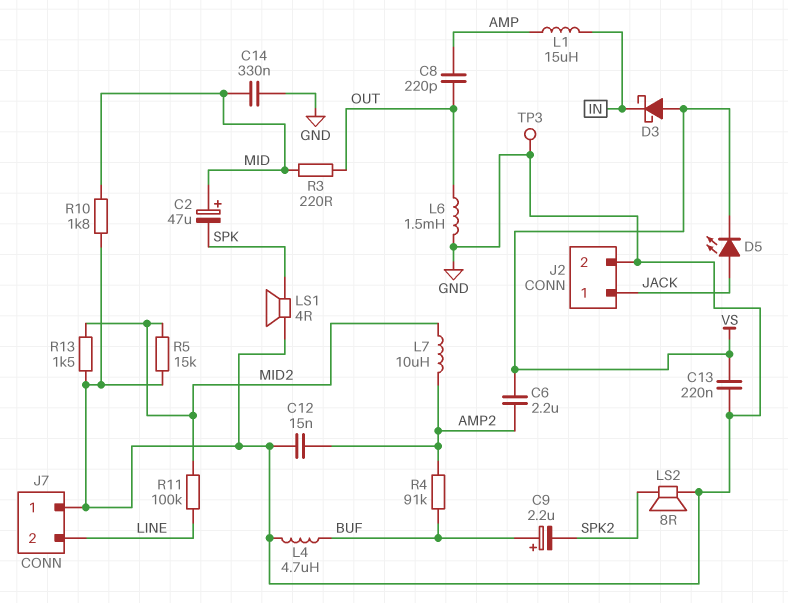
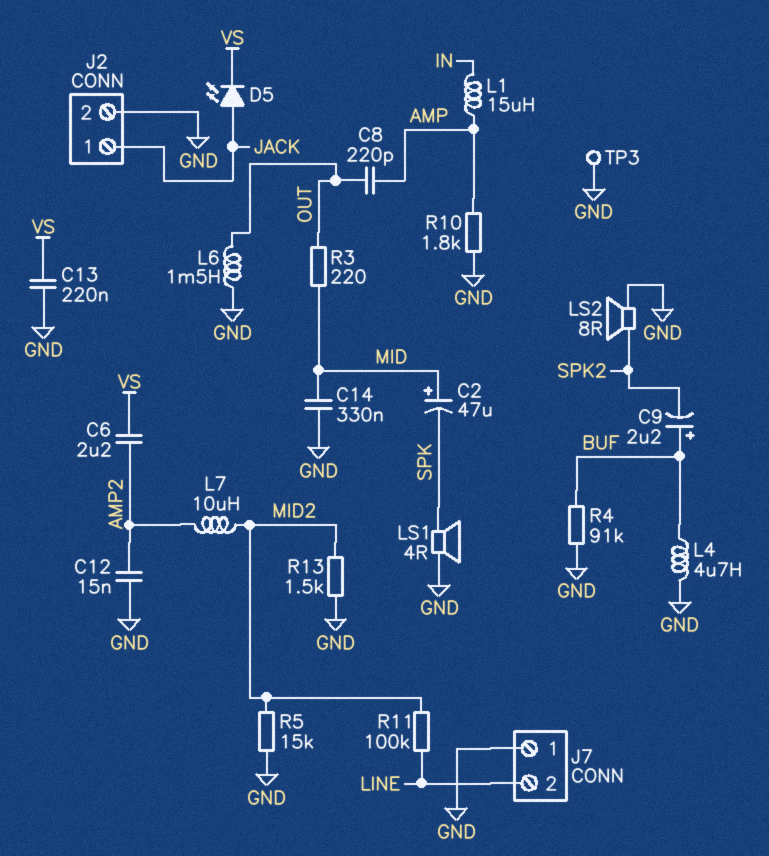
D3: schottky (A VS, K IN) -> none
R4: 91k (AMP2, BUF) -> 91k (BUF, GND)
R10: 1.8k (GND, MID) -> 1.8k (AMP, GND)

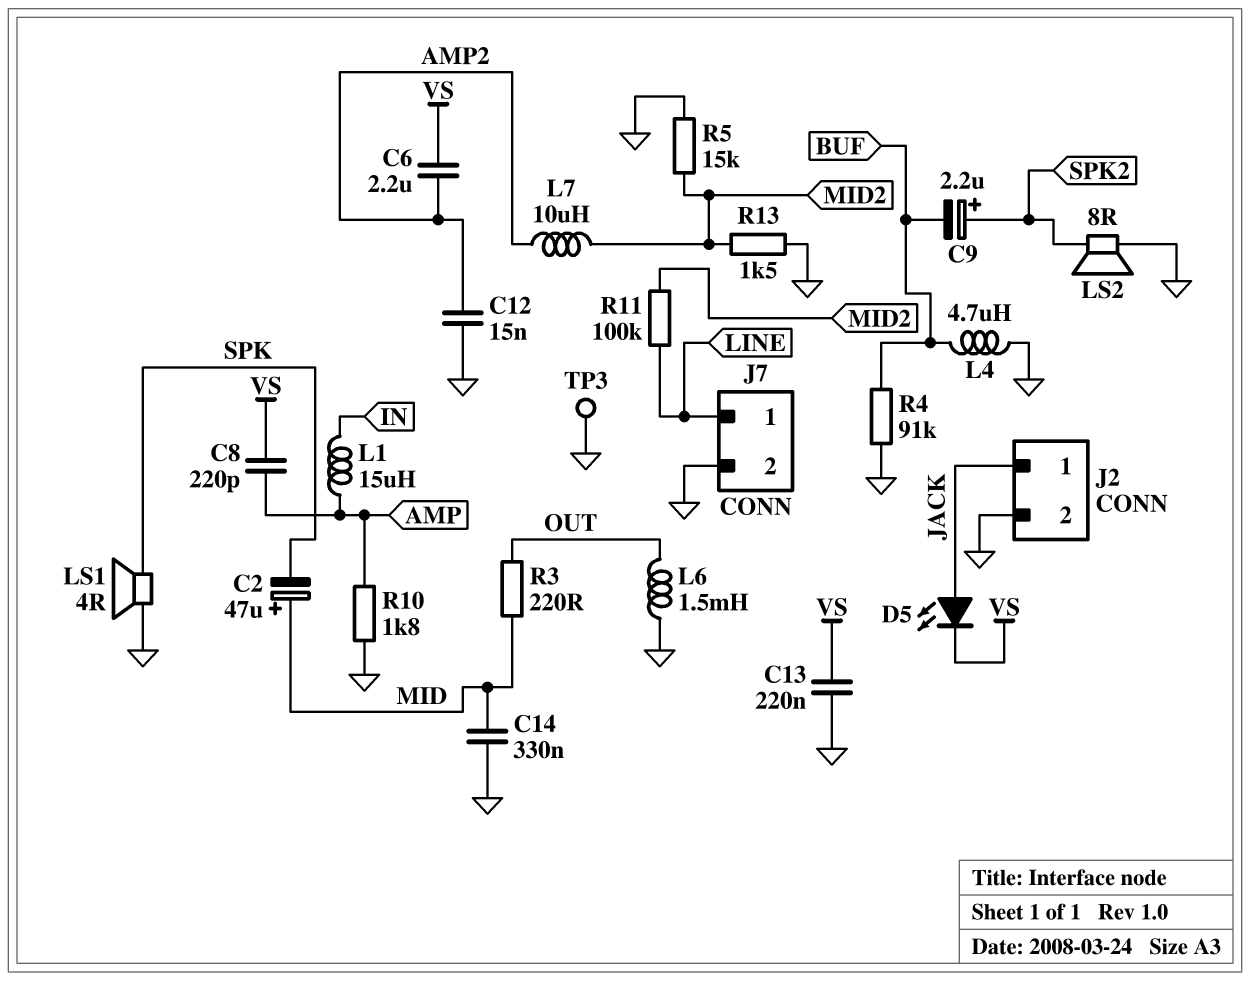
C8: 220pF (AMP, OUT) -> 220pF (AMP, VS)
C9: 2.2uF (plus BUF, minus SPK2) -> 2.2uF (plus SPK2, minus BUF)
J7 pin 1: GND -> LINE
J7 pin 2: LINE -> GND

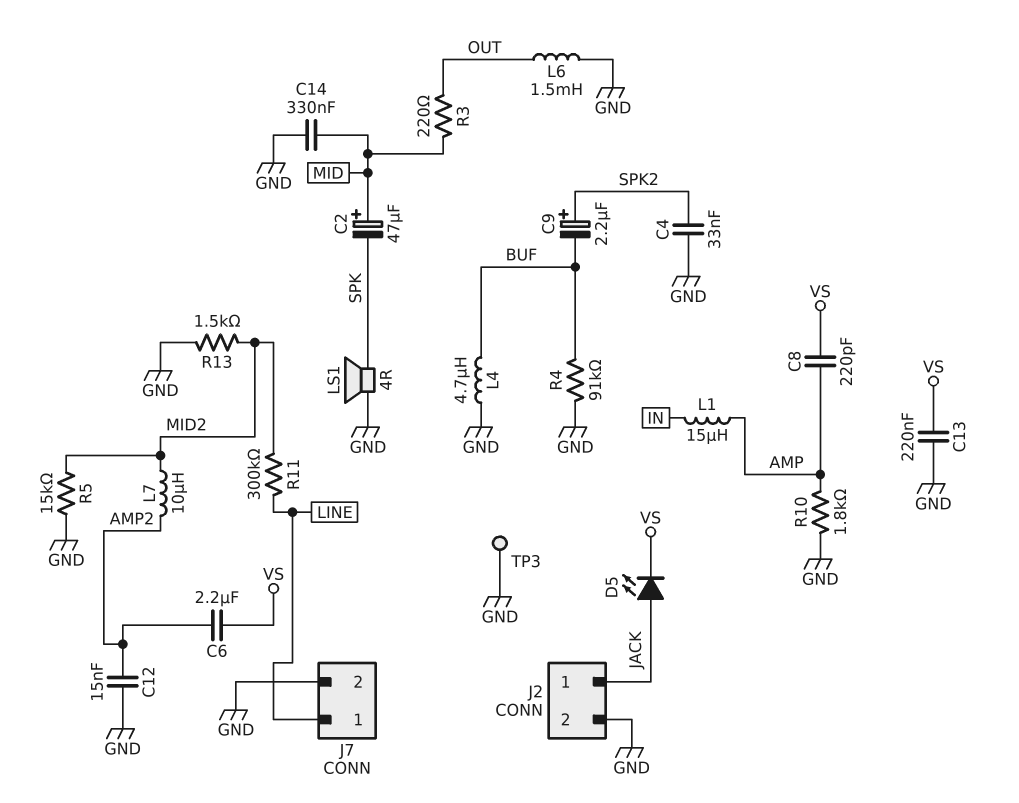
C4: none -> 33nF (GND, SPK2)
LS2: speaker 8R (GND, SPK2) -> none
R11: 100k (LINE, MID2) -> 300k (LINE, MID2)

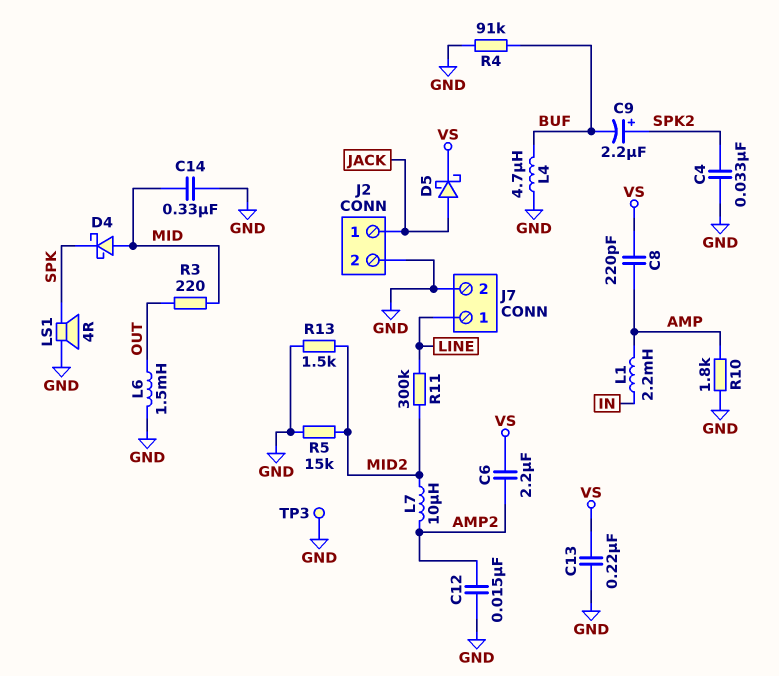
C2: 47uF (plus MID, minus SPK) -> none
D4: none -> schottky (A MID, K SPK)
D5: LED (A JACK, K VS) -> schottky (A JACK, K VS)
L1: 15uH (AMP, IN) -> 2.2mH (AMP, IN)

